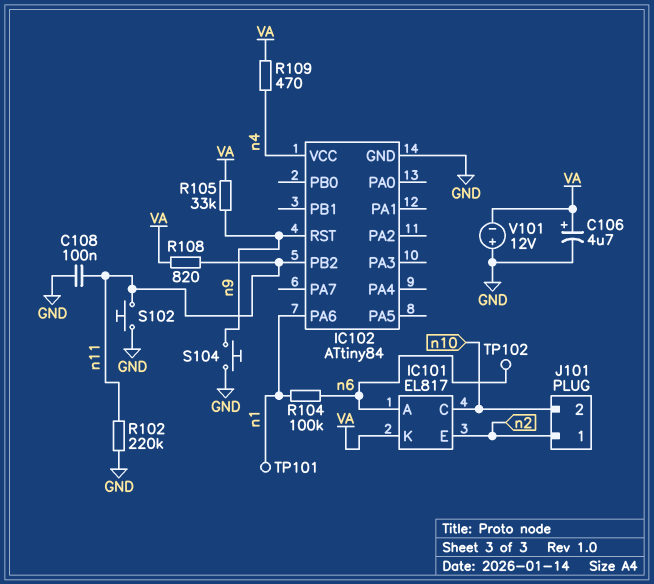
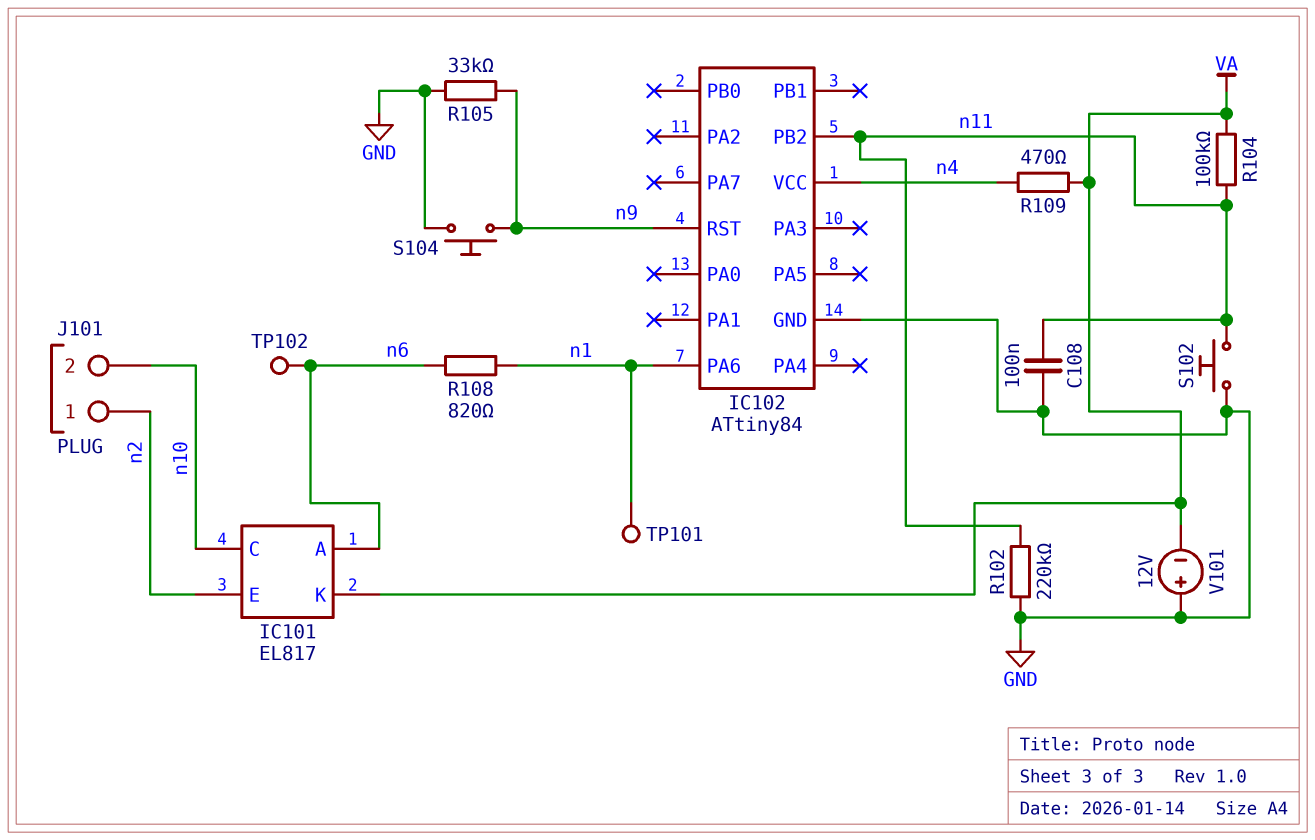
C106: 4.7uF (plus VA, minus GND) -> none
R104: 100k (n1, n6) -> 100k (VA, n11)
R105: 33k (VA, n9) -> 33k (GND, n9)
R108: 820 (VA, n11) -> 820 (n1, n6)

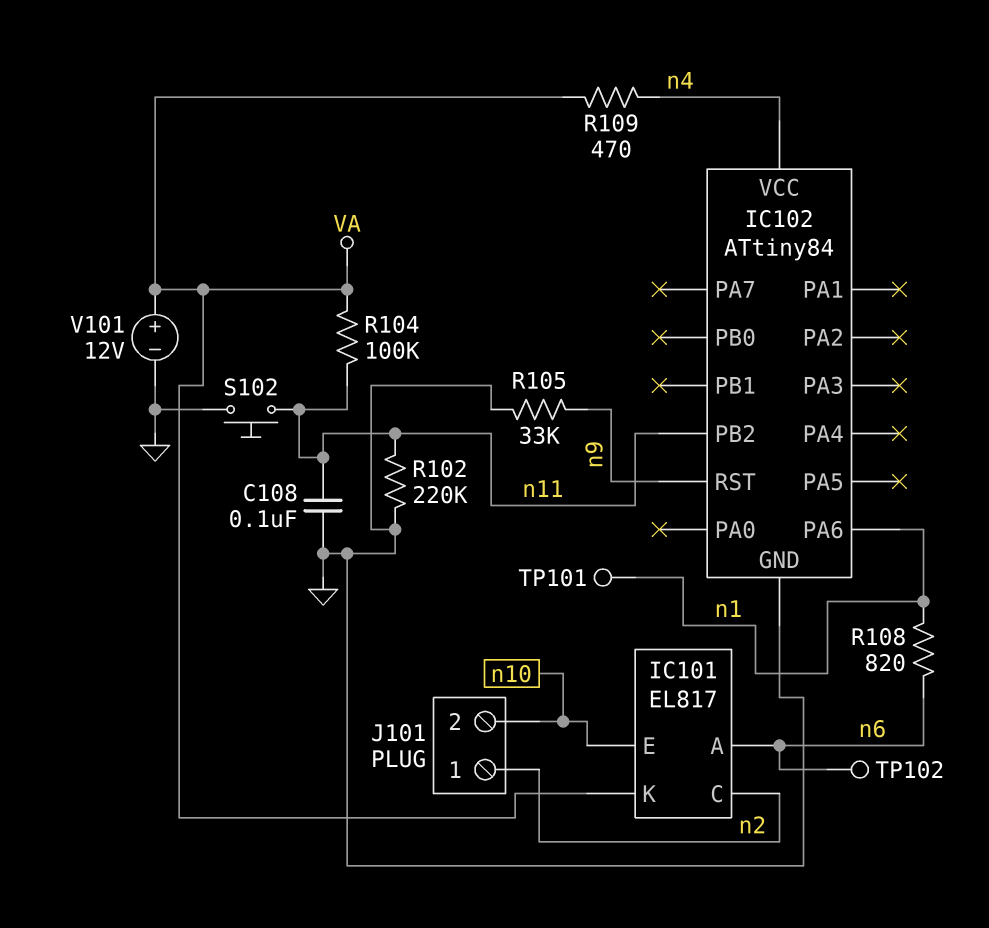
IC101 pin C: n10 -> n2
IC101 pin E: n2 -> n10
S104: button (GND, n9) -> none
V101: 12V (plus GND, minus VA) -> 12V (plus VA, minus GND)

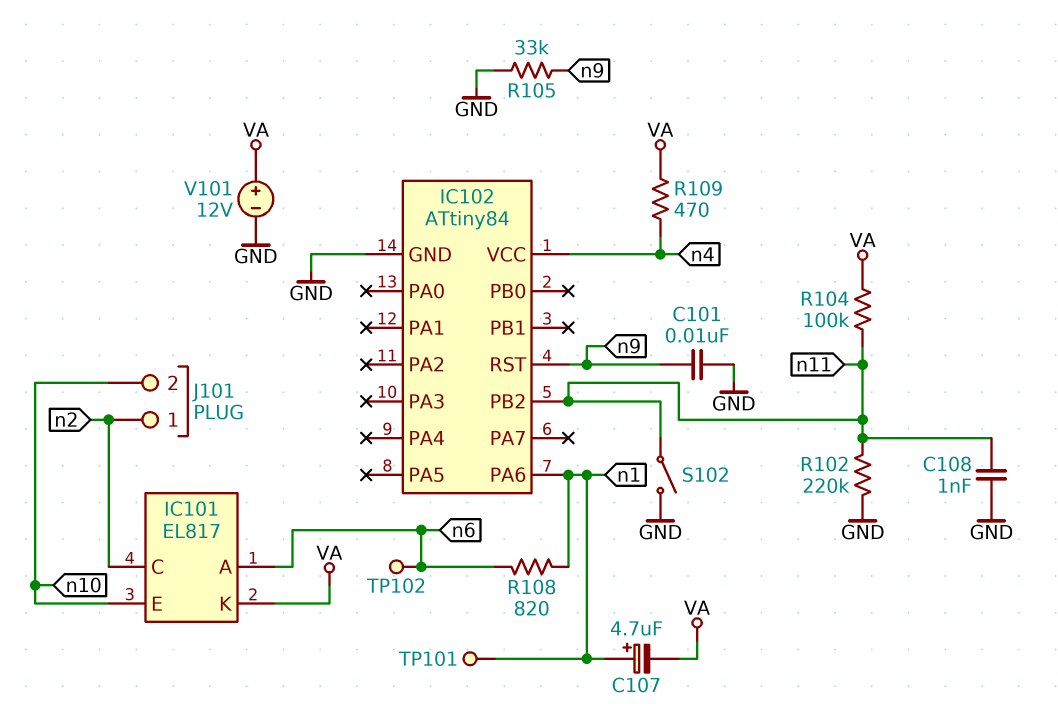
C101: none -> 10nF (GND, n9)
C107: none -> 4.7uF (plus n1, minus VA)
C108: 100nF (GND, n11) -> 1nF (GND, n11)
S102: button (GND, n11) -> switch (GND, n11)

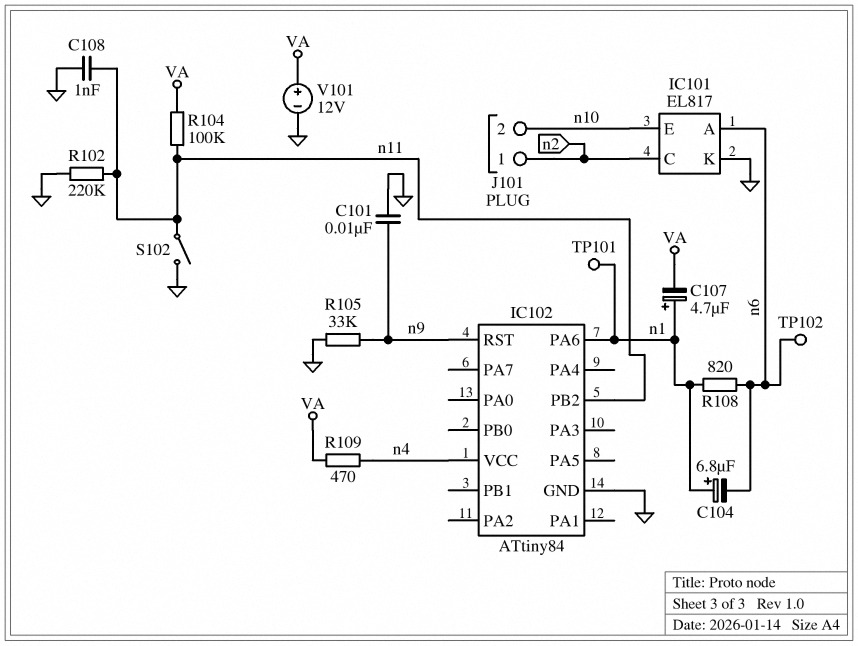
C104: none -> 6.8uF (plus n1, minus n6)
IC101 pin K: VA -> GND

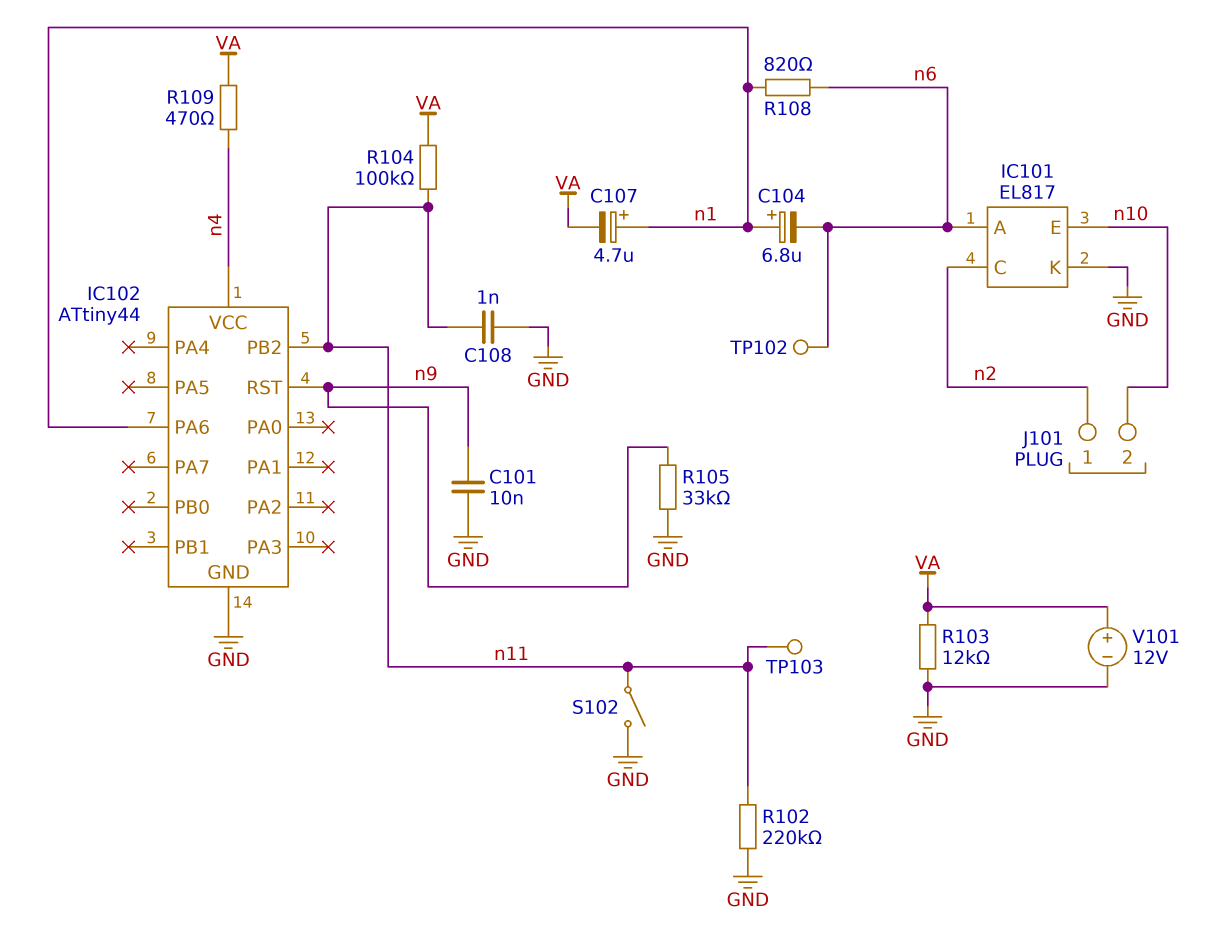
IC102: ATtiny84 -> ATtiny44
R103: none -> 12k (GND, VA)
TP101: test point (n1) -> none
TP103: none -> test point (n11)

